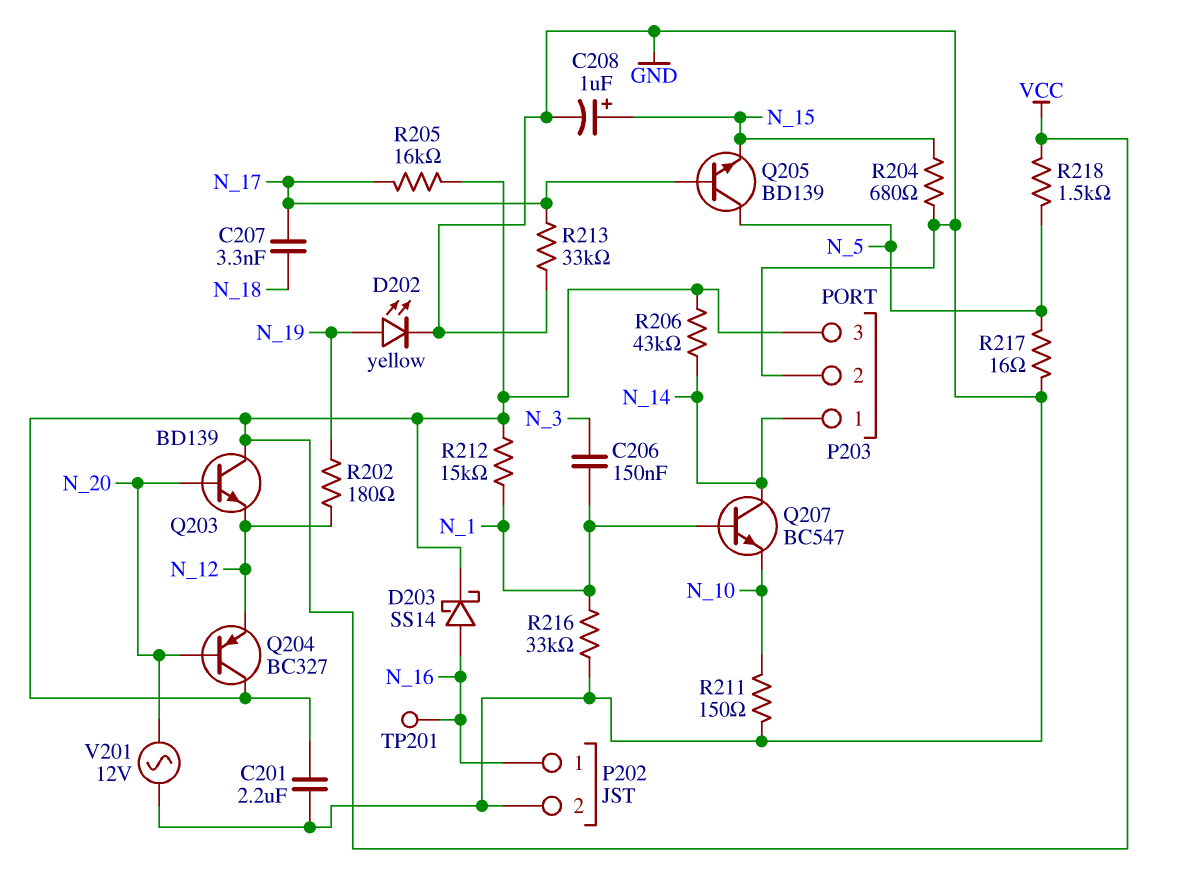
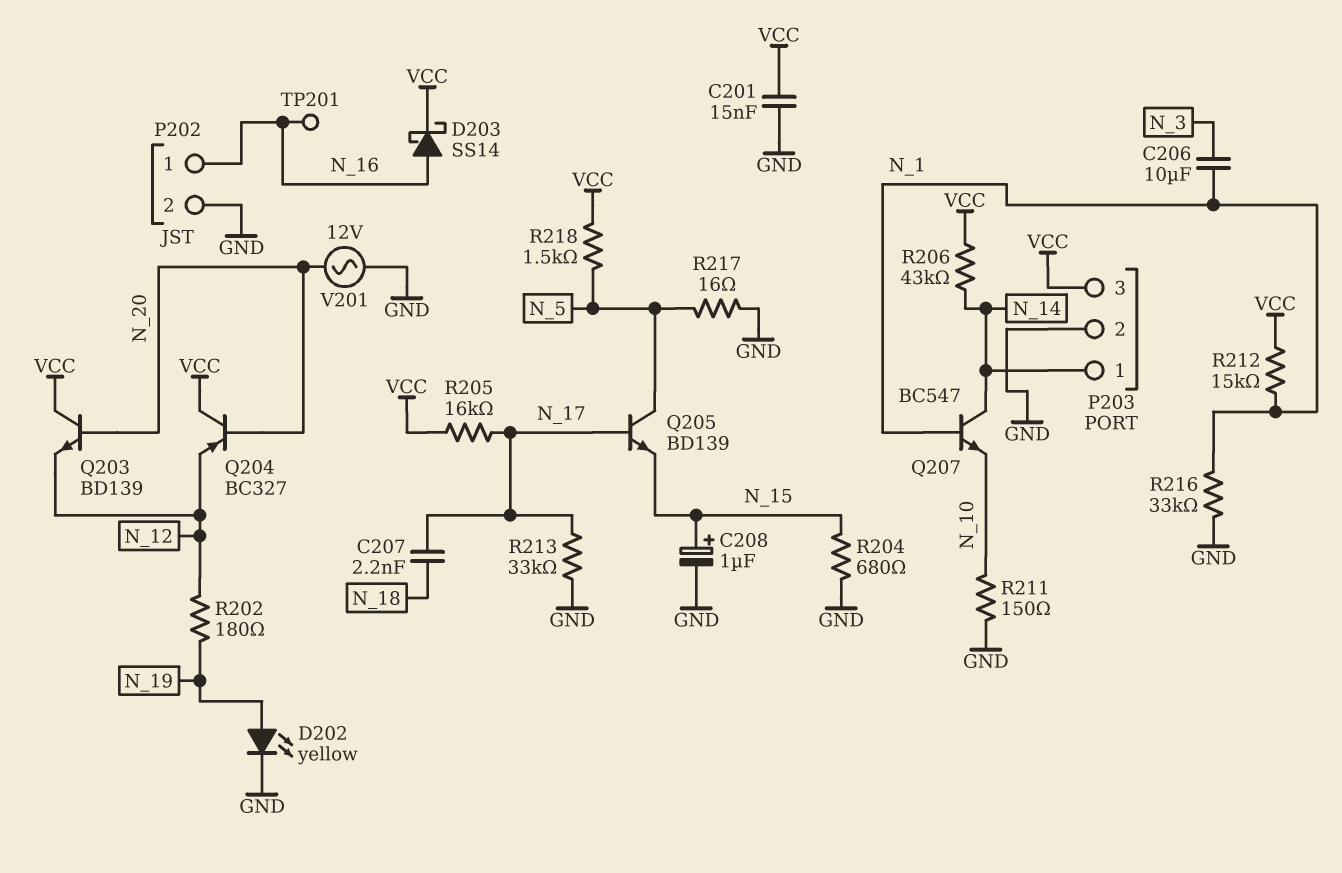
C201: 2.2uF (GND, VCC) -> 15nF (GND, VCC)
C206: 150nF (N_1, N_3) -> 10uF (N_1, N_3)
C207: 3.3nF (N_17, N_18) -> 2.2nF (N_17, N_18)

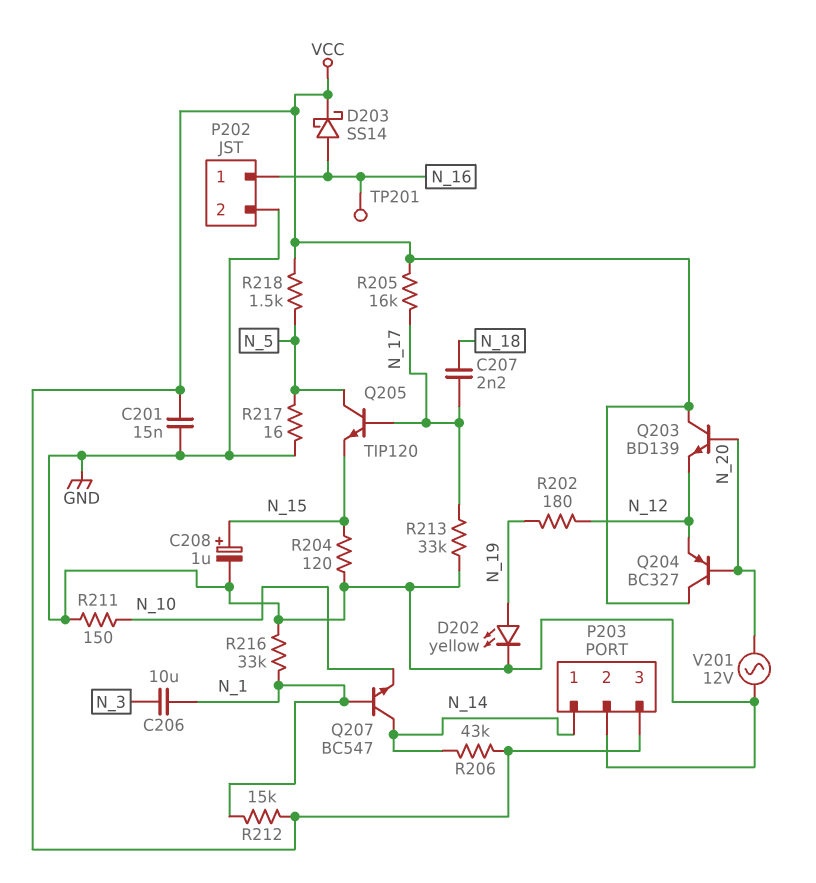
Q205: NPN BD139 (B N_17, C N_5, E N_15) -> NPN TIP120 (B N_17, C N_5, E N_15)
R204: 680 (GND, N_15) -> 120 (GND, N_15)

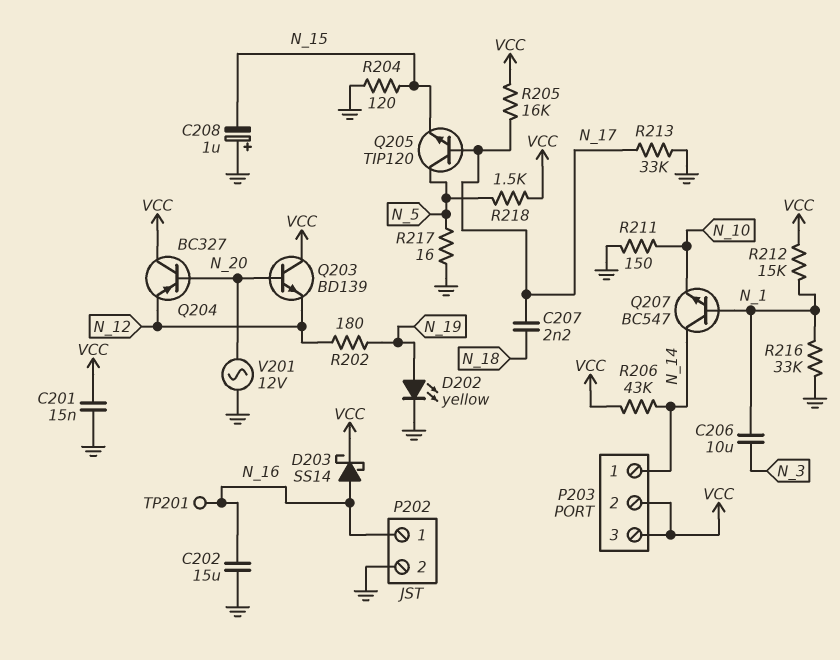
C202: none -> 15uF (GND, N_16)
C208: 1uF (plus N_15, minus GND) -> 1uF (plus GND, minus N_15)
P203 pin 2: GND -> VCC

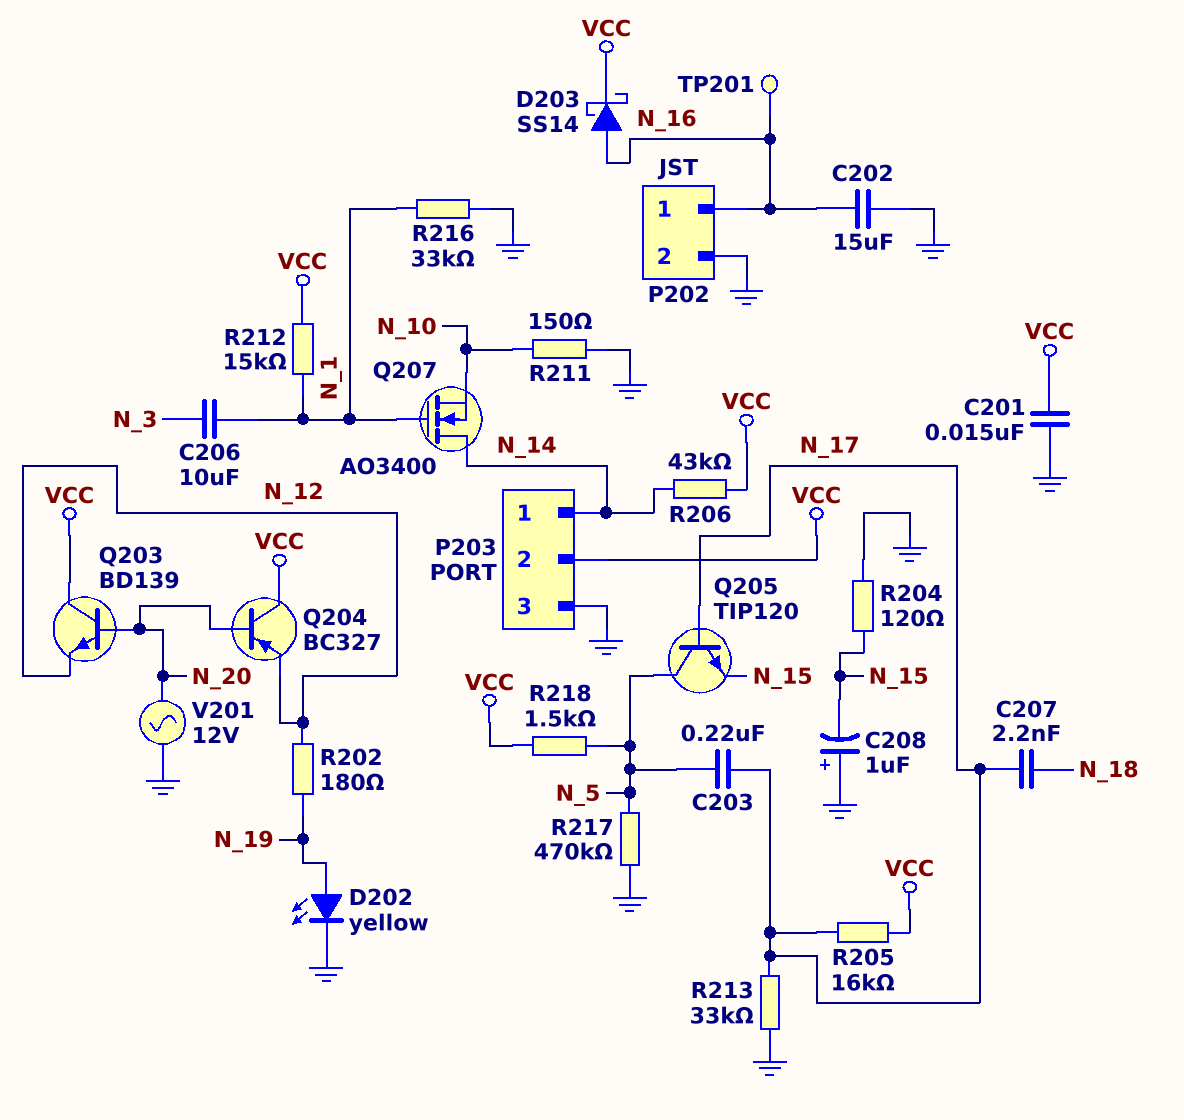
C203: none -> 220nF (N_5, N_17)
P203 pin 3: VCC -> GND
Q207: NPN BC547 (B N_1, C N_14, E N_10) -> NMOS AO3400 (G N_1, D N_14, S N_10)
R217: 16 (GND, N_5) -> 470k (GND, N_5)

